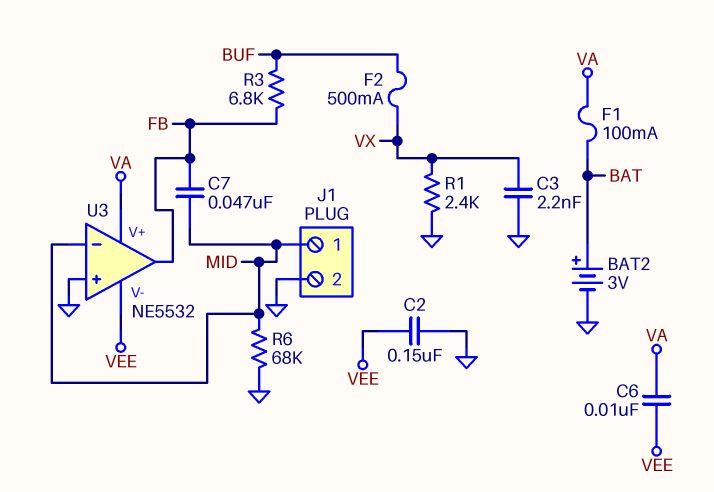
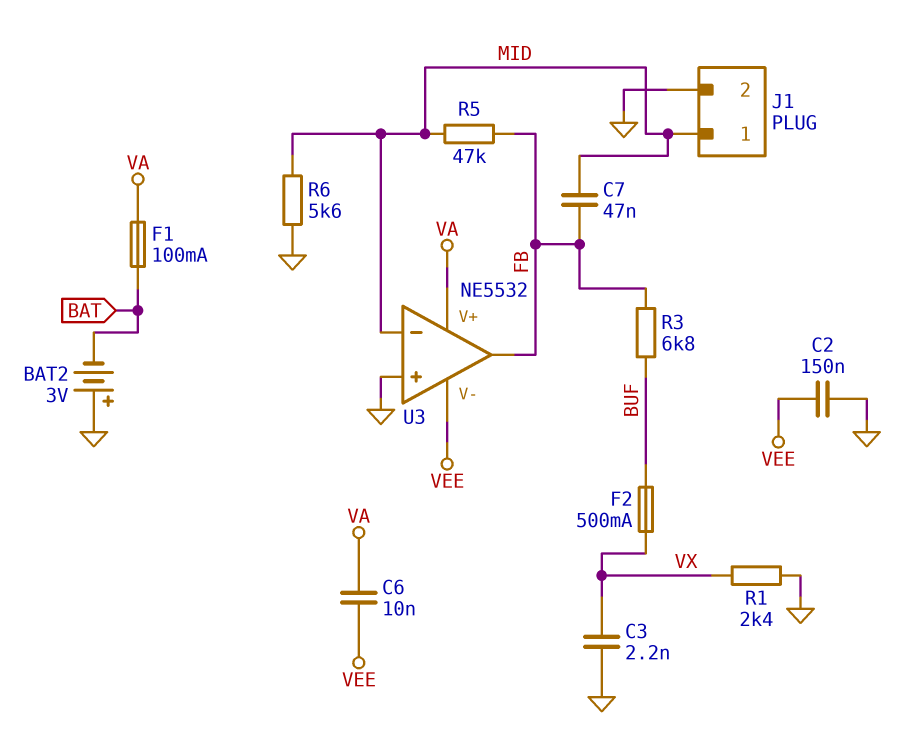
BAT2: 3V (plus BAT, minus GND) -> 3V (plus GND, minus BAT)
R5: none -> 47k (FB, MID)
R6: 68k (GND, MID) -> 5.6k (GND, MID)

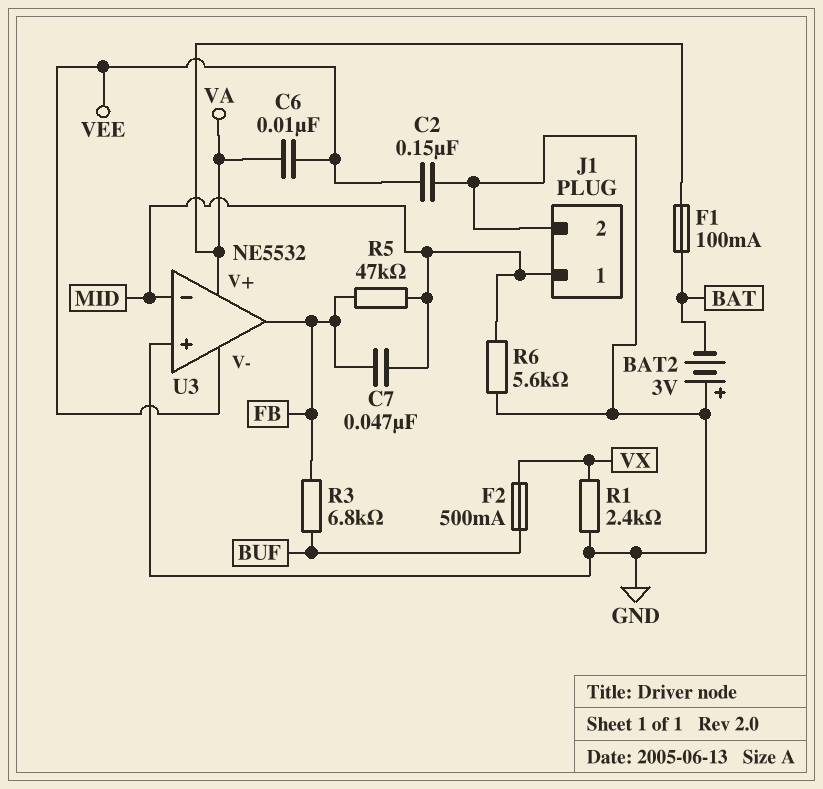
C3: 2.2nF (GND, VX) -> none

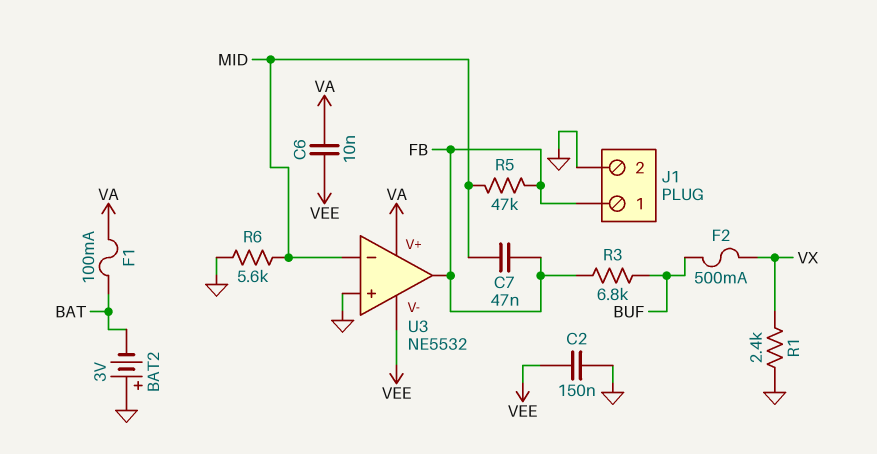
J1 pin 1: MID -> FB

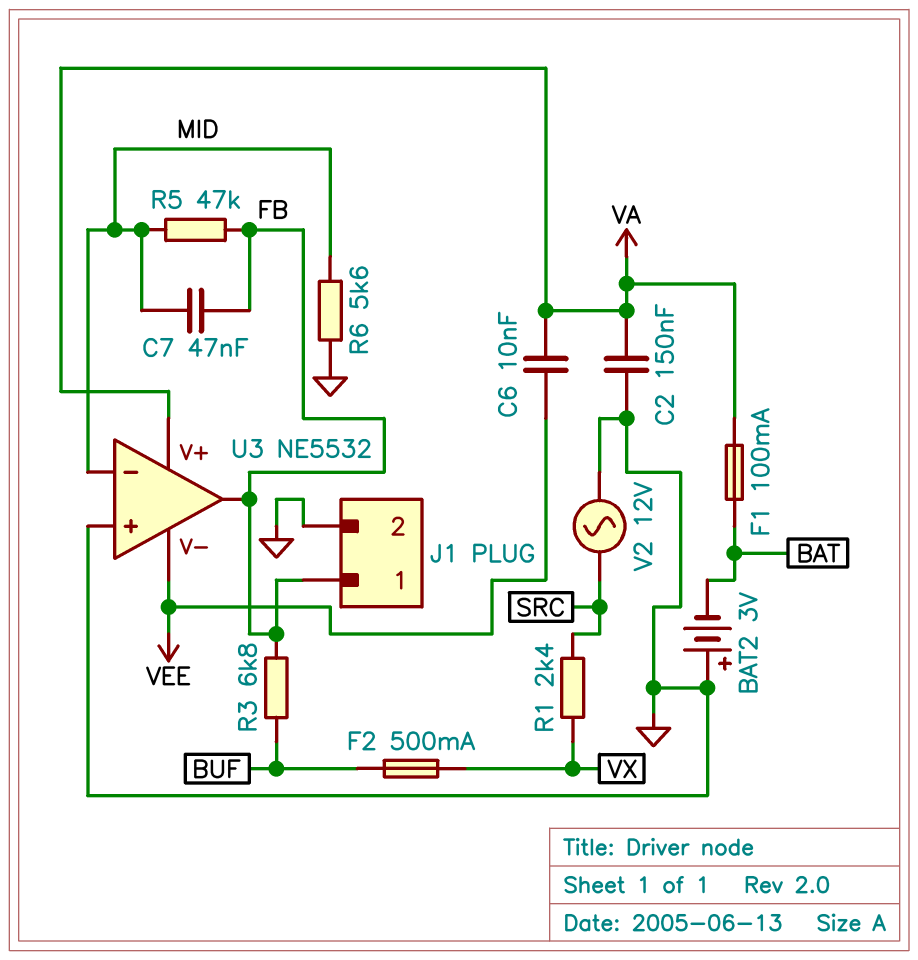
C2: 150nF (GND, VEE) -> 150nF (GND, VA)
R1: 2.4k (GND, VX) -> 2.4k (SRC, VX)
V2: none -> AC 12V (GND, SRC)

